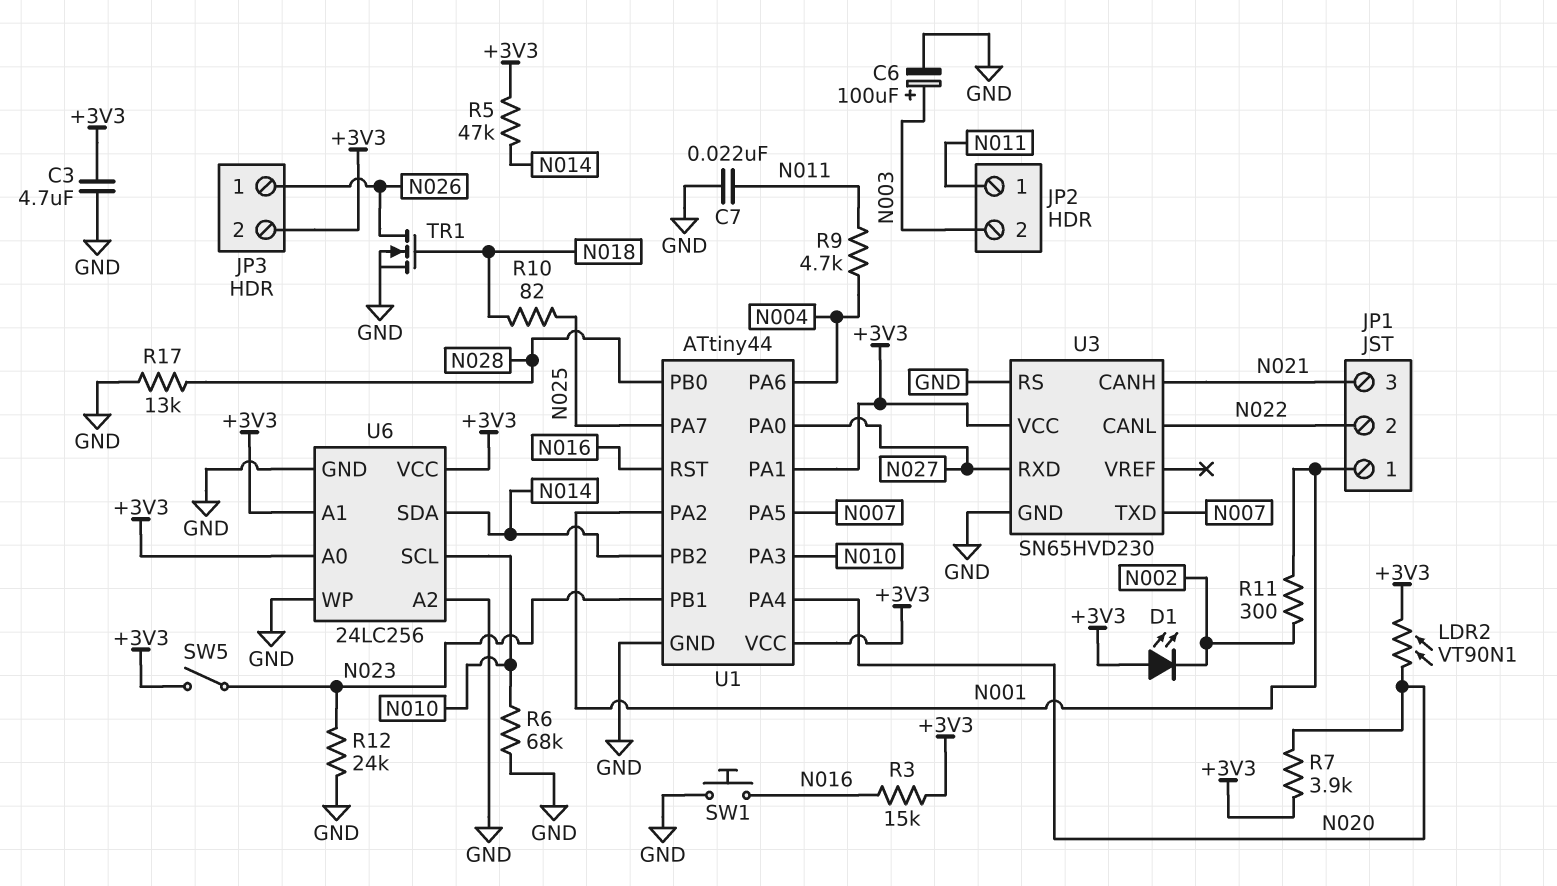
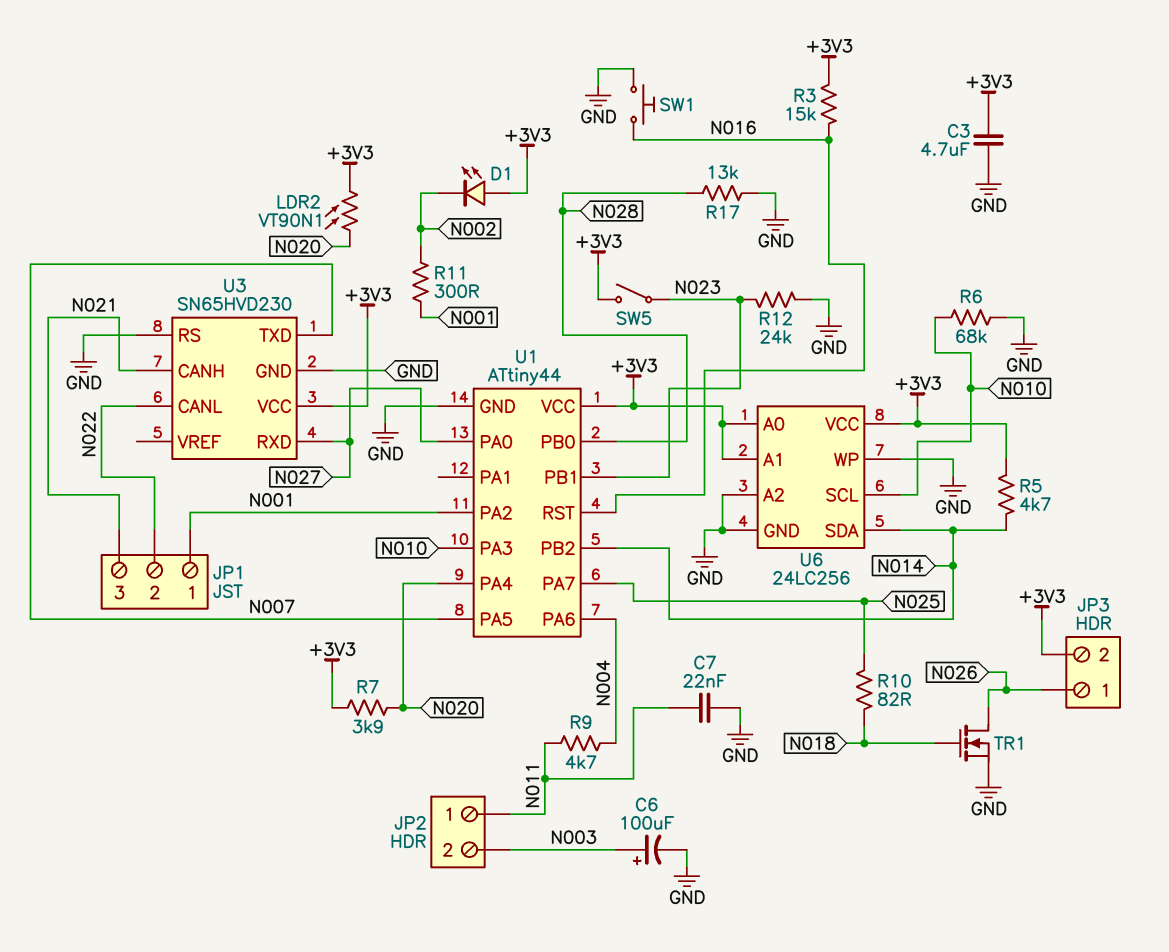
R5: 47k (+3V3, N014) -> 4.7k (+3V3, N014)
U1 pin PA1: +3V3 -> none

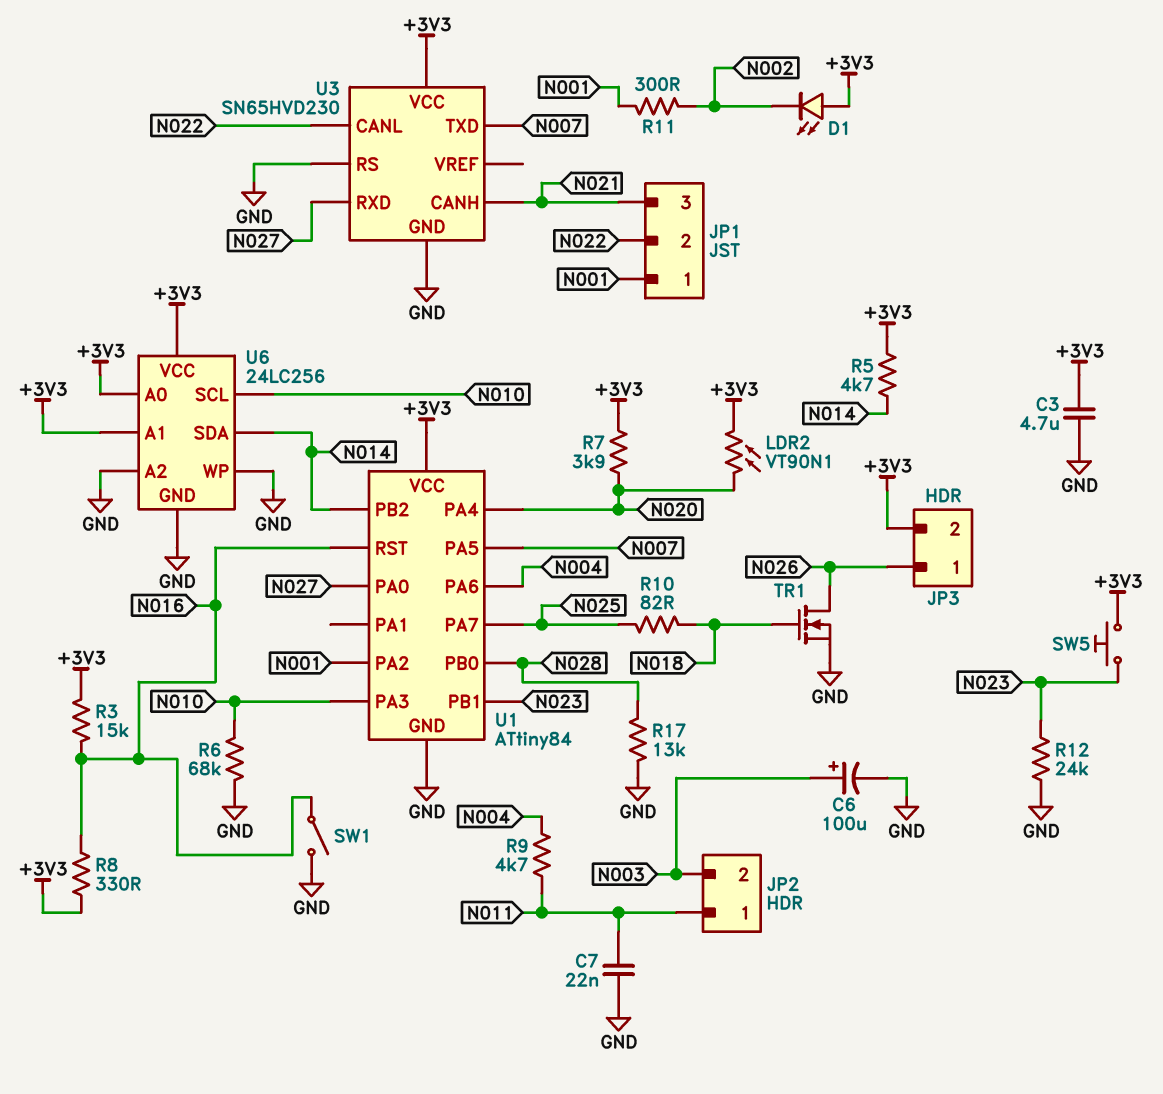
R8: none -> 330 (+3V3, N016)
SW1: button (GND, N016) -> switch (GND, N016)
SW5: switch (+3V3, N023) -> button (+3V3, N023)
U1: ATtiny44 -> ATtiny84

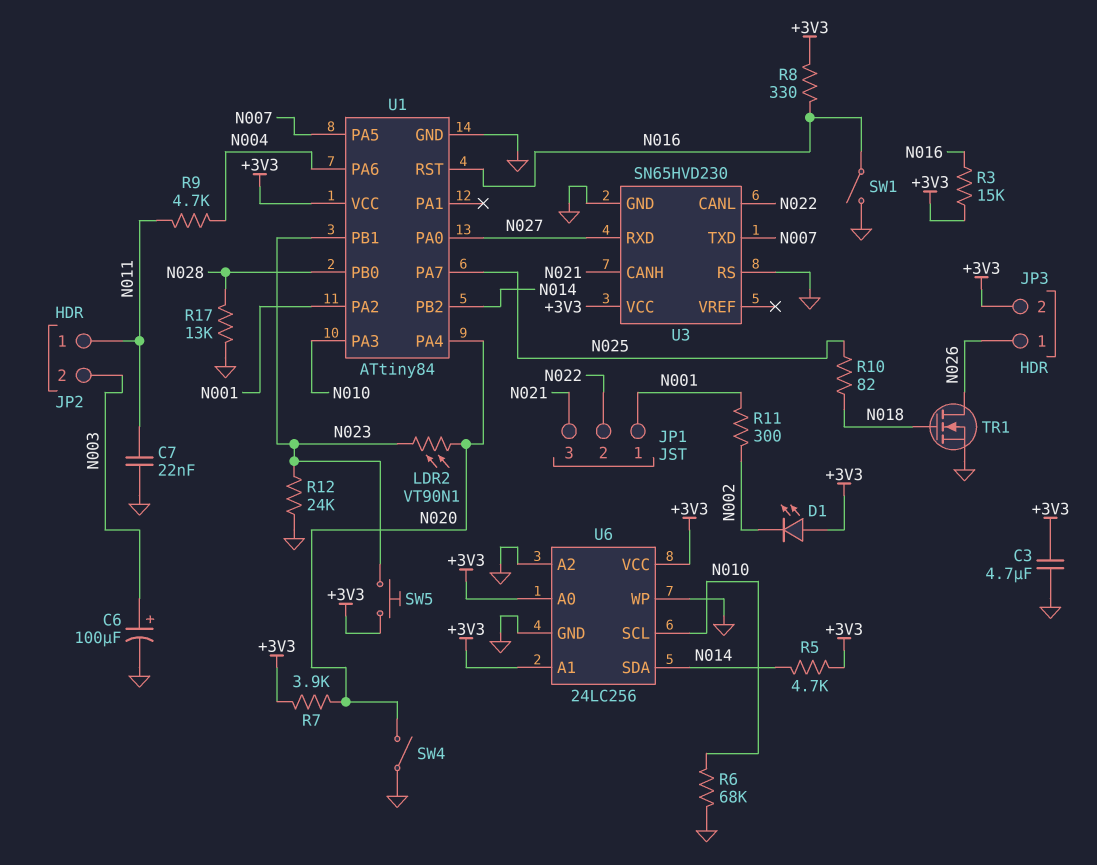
LDR2: VT90N1 (+3V3, N020) -> VT90N1 (N020, N023)
SW4: none -> switch (GND, N020)

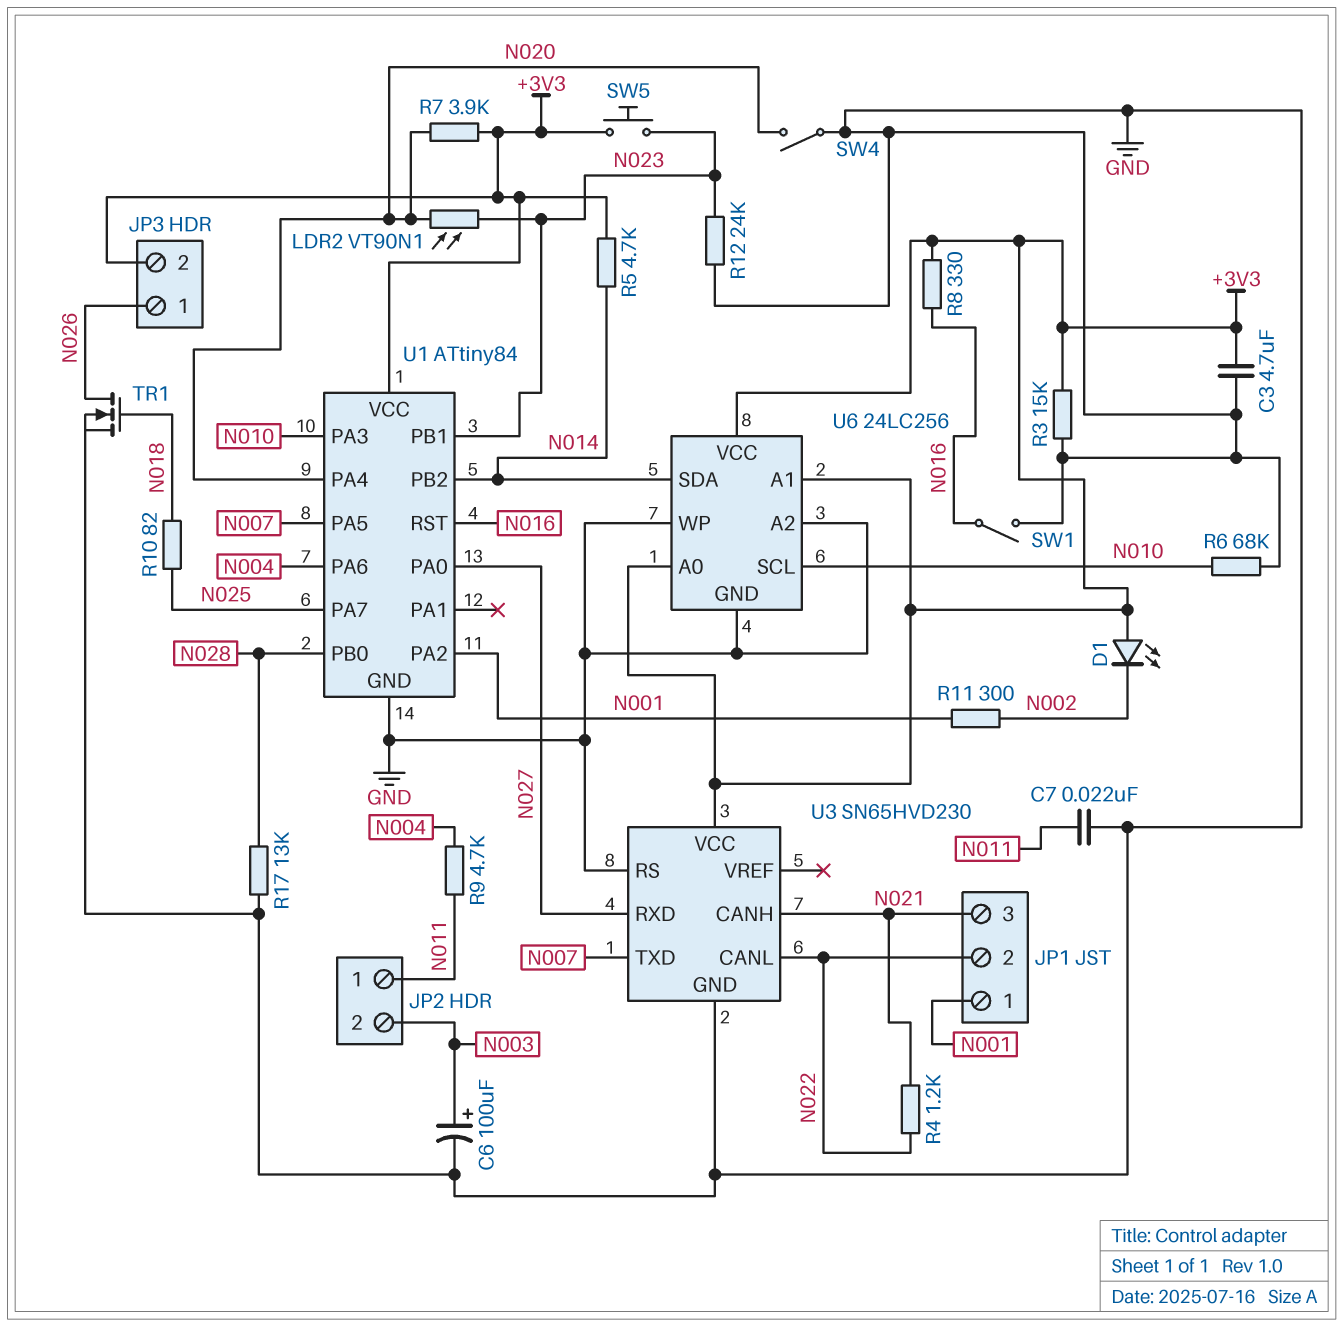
R3: 15k (+3V3, N016) -> 15k (+3V3, GND)
R4: none -> 1.2k (N021, N022)

